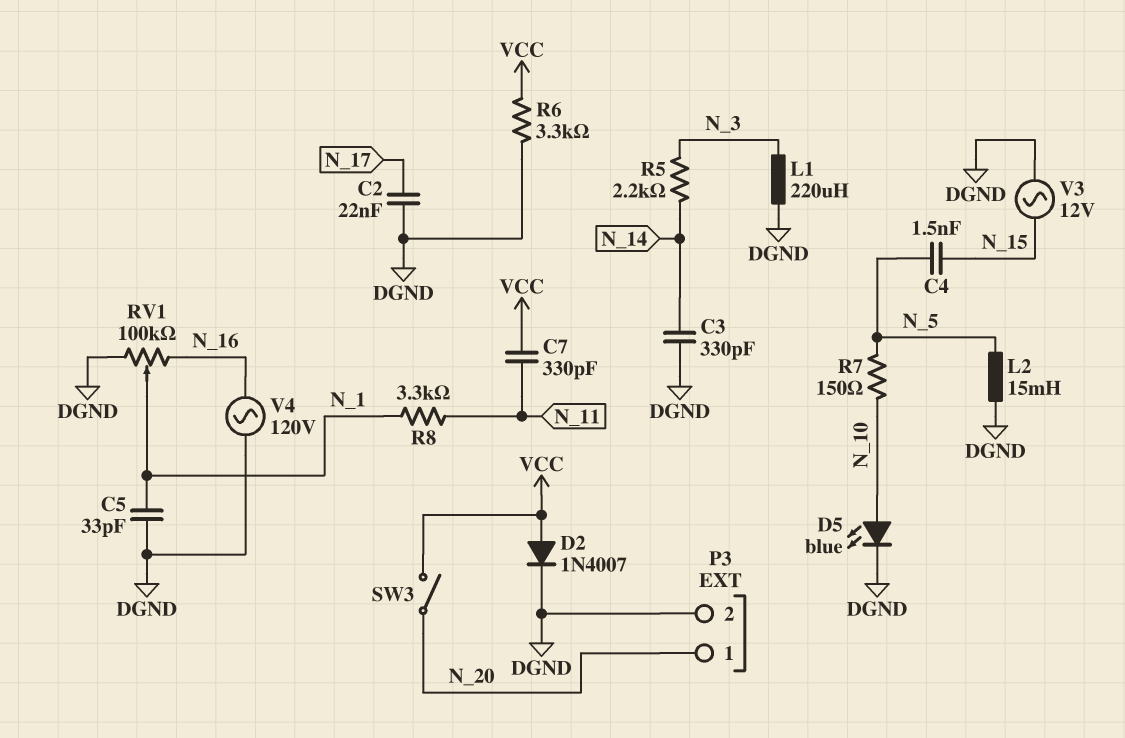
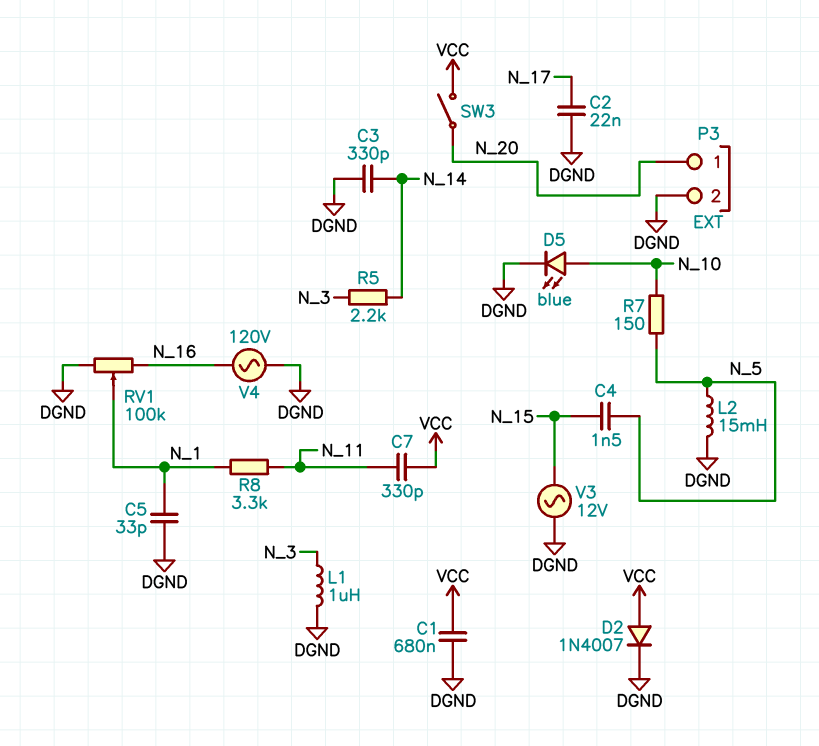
C1: none -> 680nF (DGND, VCC)
L1: 220uH (DGND, N_3) -> 1uH (DGND, N_3)
R6: 3.3k (DGND, VCC) -> none

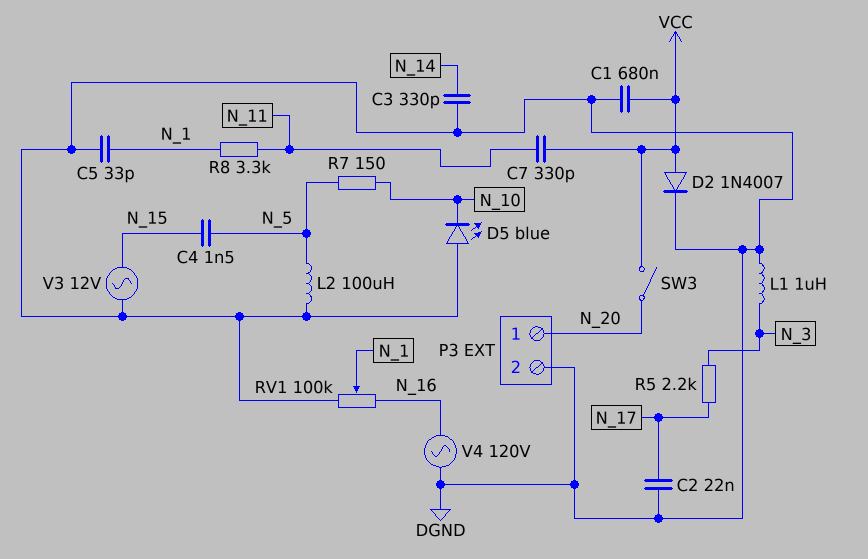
D5: LED blue (A N_10, K DGND) -> LED blue (A DGND, K N_10)
L2: 15mH (DGND, N_5) -> 100uH (DGND, N_5)
R5: 2.2k (N_3, N_14) -> 2.2k (N_3, N_17)

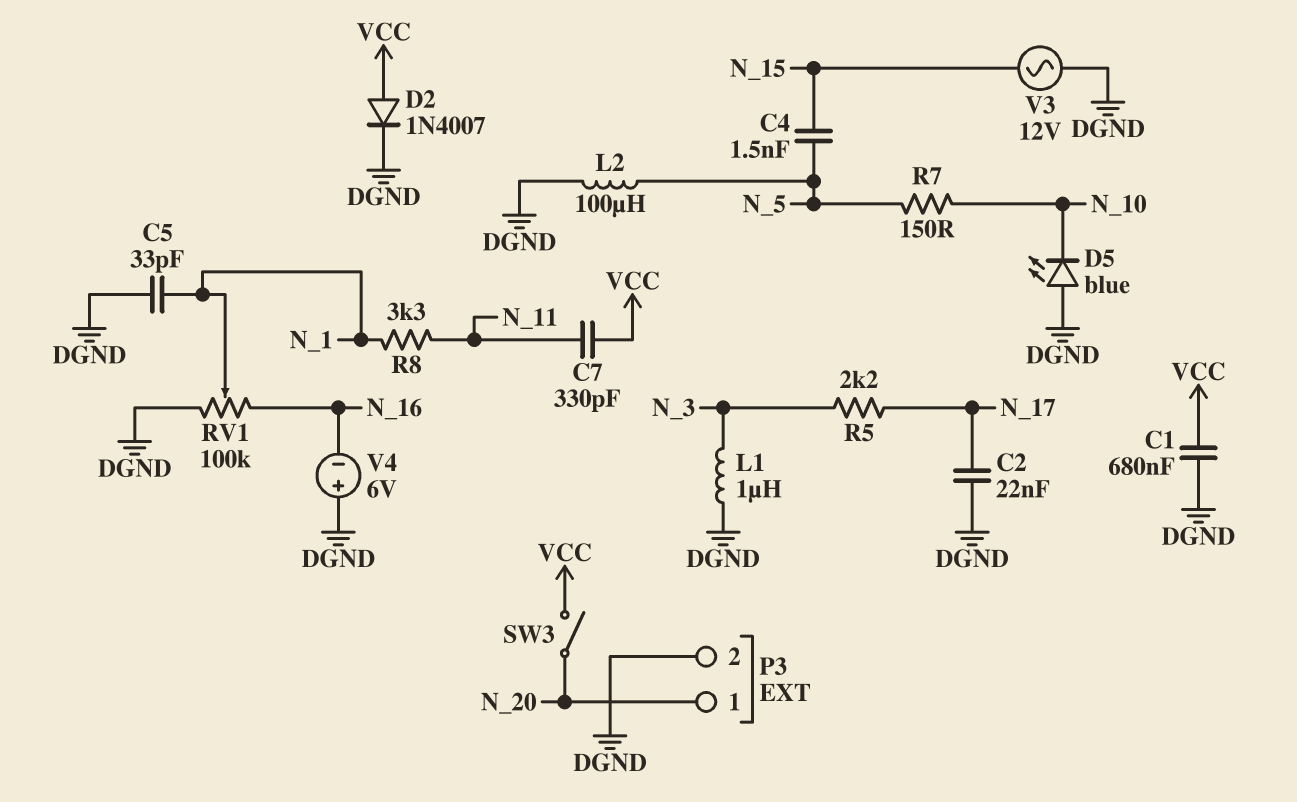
C3: 330pF (DGND, N_14) -> none
V4: AC 120V (DGND, N_16) -> 6V (plus DGND, minus N_16)

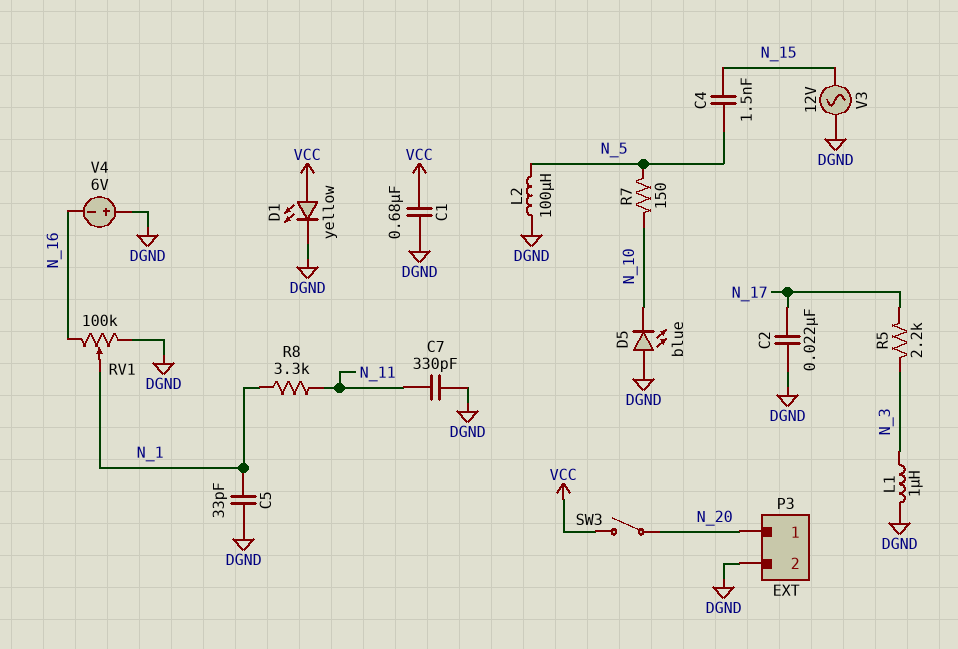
C7: 330pF (N_11, VCC) -> 330pF (DGND, N_11)
D1: none -> LED yellow (A VCC, K DGND)
D2: diode 1N4007 (A VCC, K DGND) -> none

